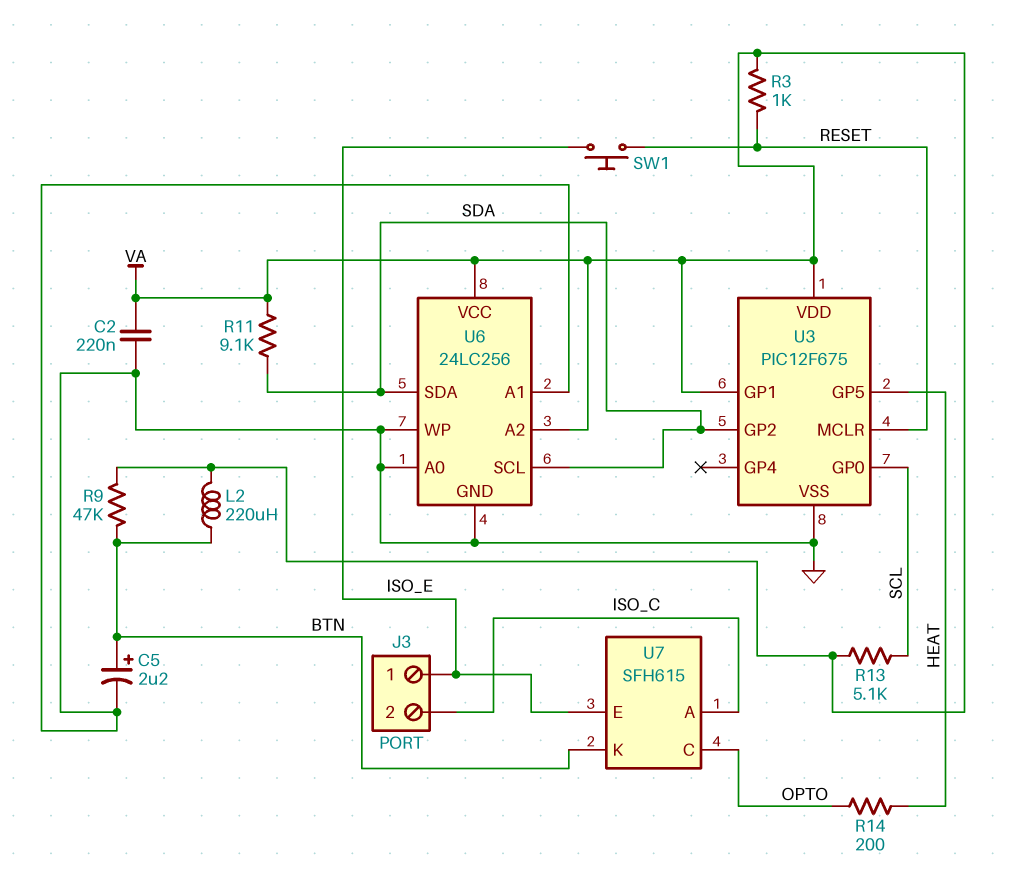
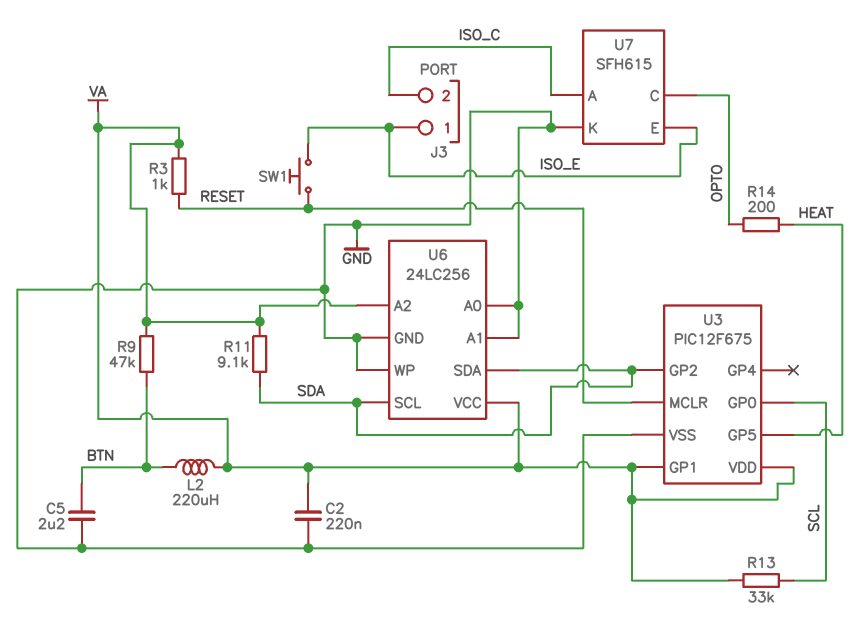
C5: 2.2uF (plus BTN, minus GND) -> 2.2uF (BTN, GND)
R13: 5.1k (SCL, VA) -> 33k (SCL, VA)
U7 pin K: BTN -> GND

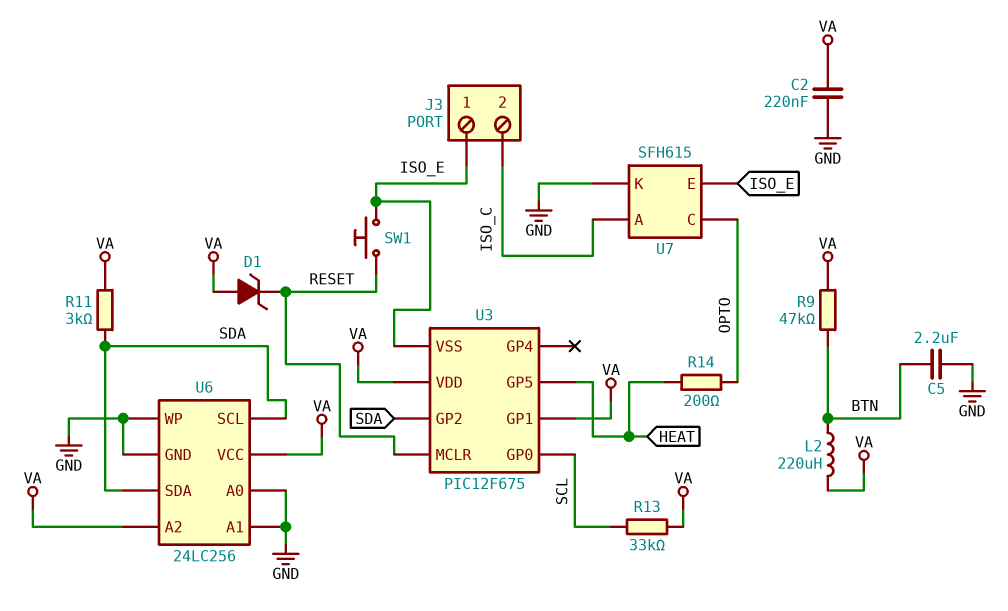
D1: none -> zener (A VA, K RESET)
R3: 1k (RESET, VA) -> none
R11: 9.1k (SDA, VA) -> 3k (SDA, VA)
U3 pin VSS: GND -> ISO_E

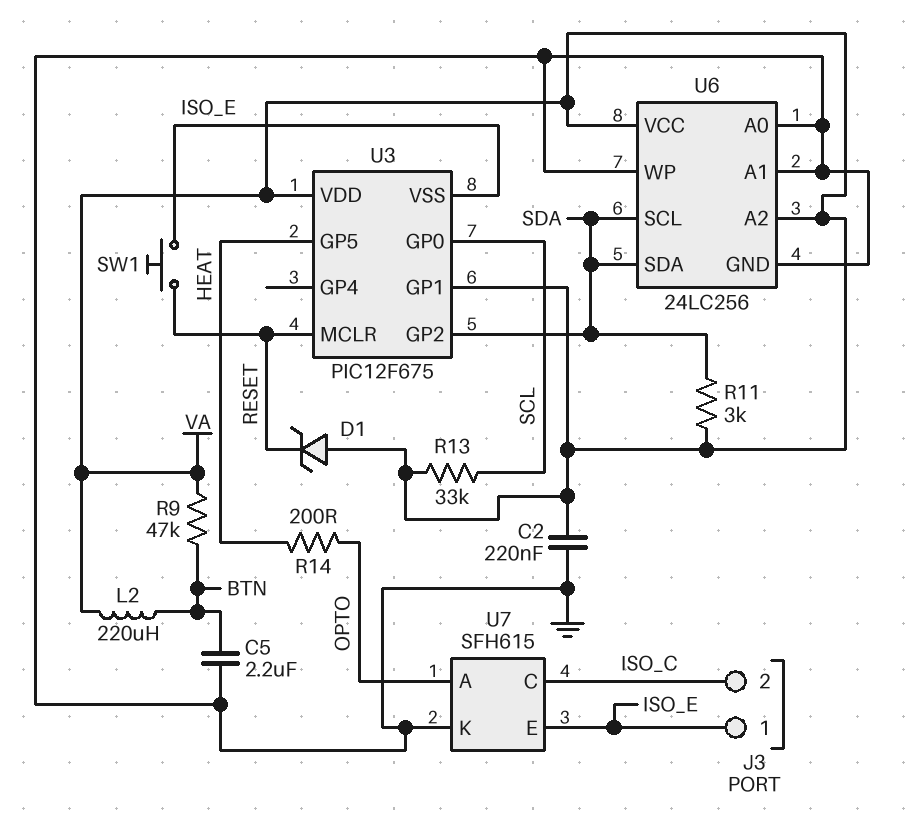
U7 pin A: ISO_C -> OPTO
U7 pin C: OPTO -> ISO_C

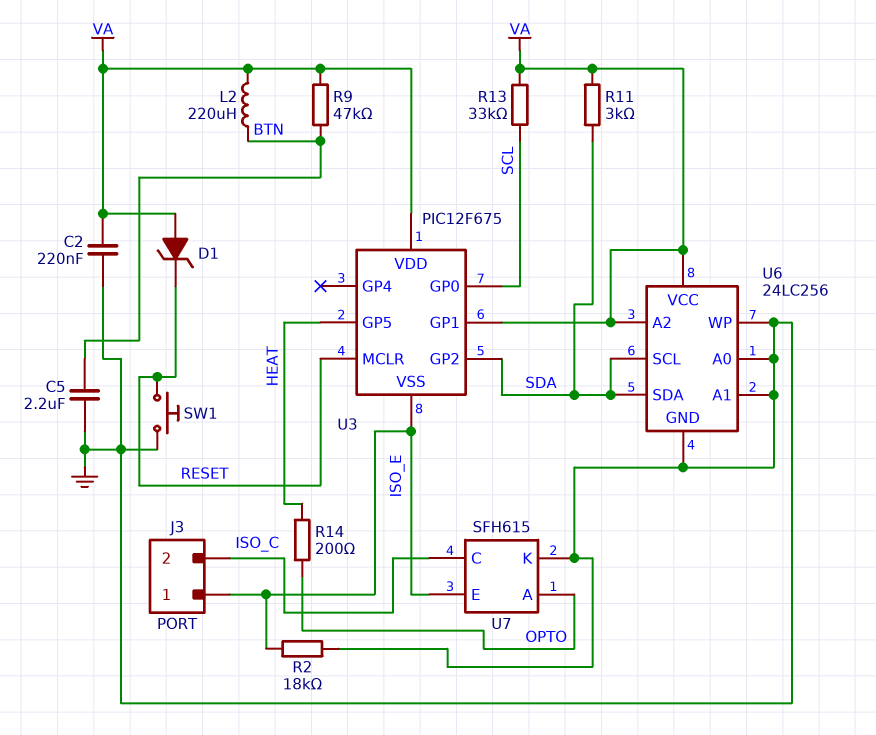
R2: none -> 18k (GND, ISO_E)
SW1: button (ISO_E, RESET) -> button (GND, RESET)

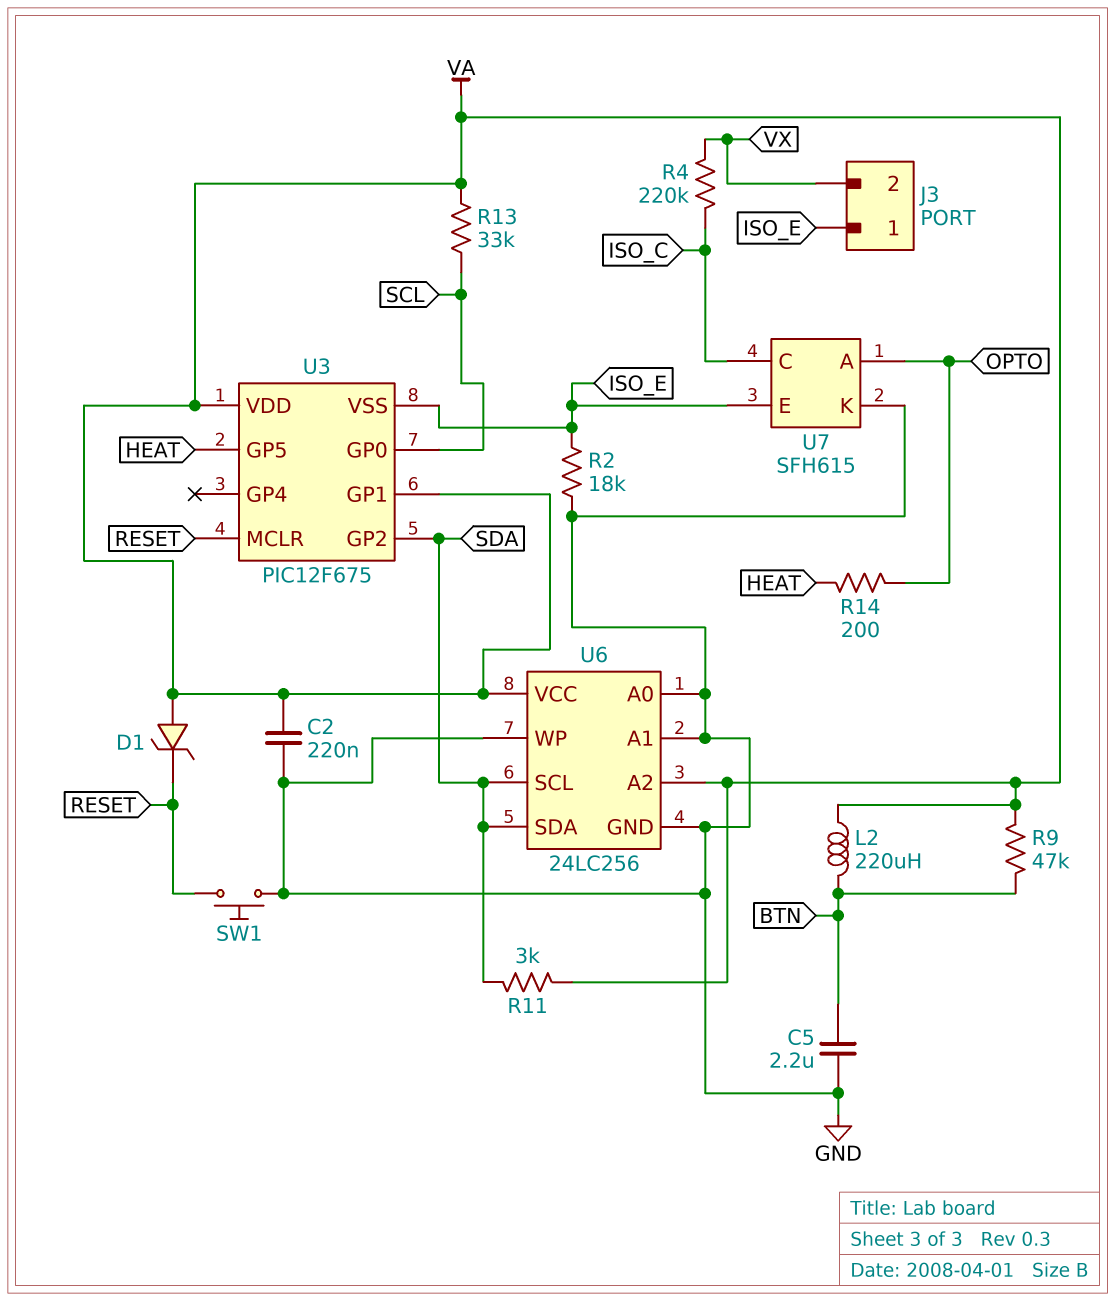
J3 pin 2: ISO_C -> VX
R4: none -> 220k (ISO_C, VX)

